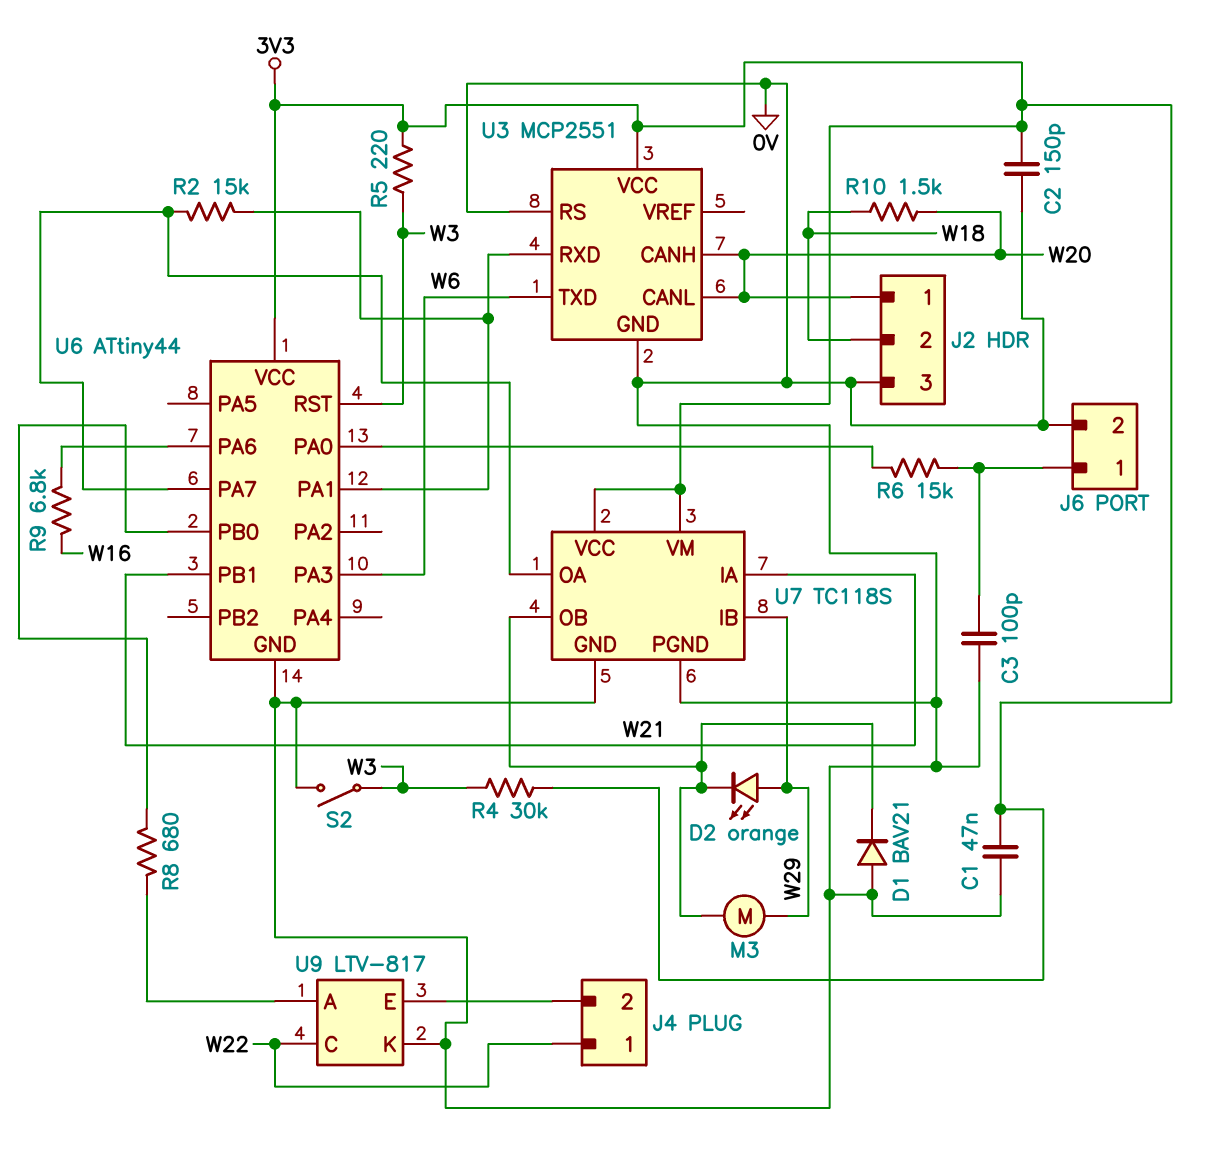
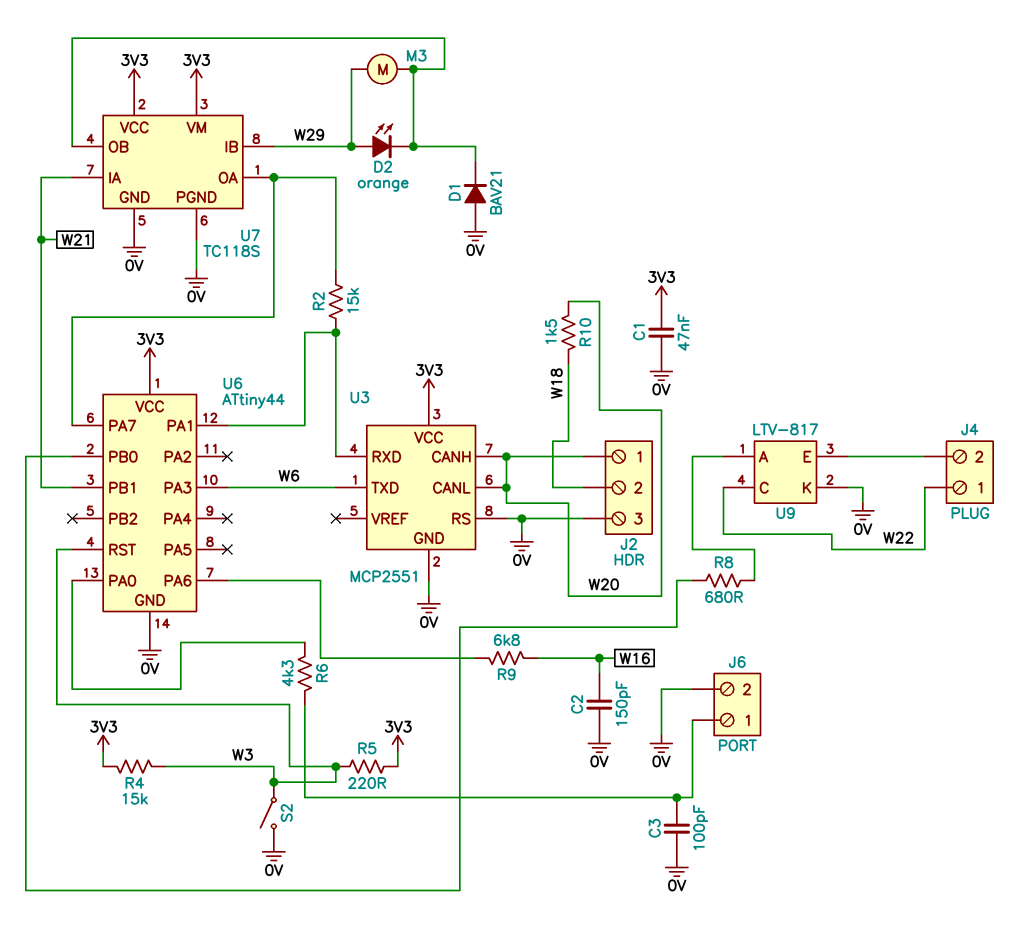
C2: 150pF (0V, 3V3) -> 150pF (0V, W16)
R4: 30k (3V3, W3) -> 15k (3V3, W3)
R6: 15k (J6/1, U6/PA0) -> 4.3k (J6/1, U6/PA0)

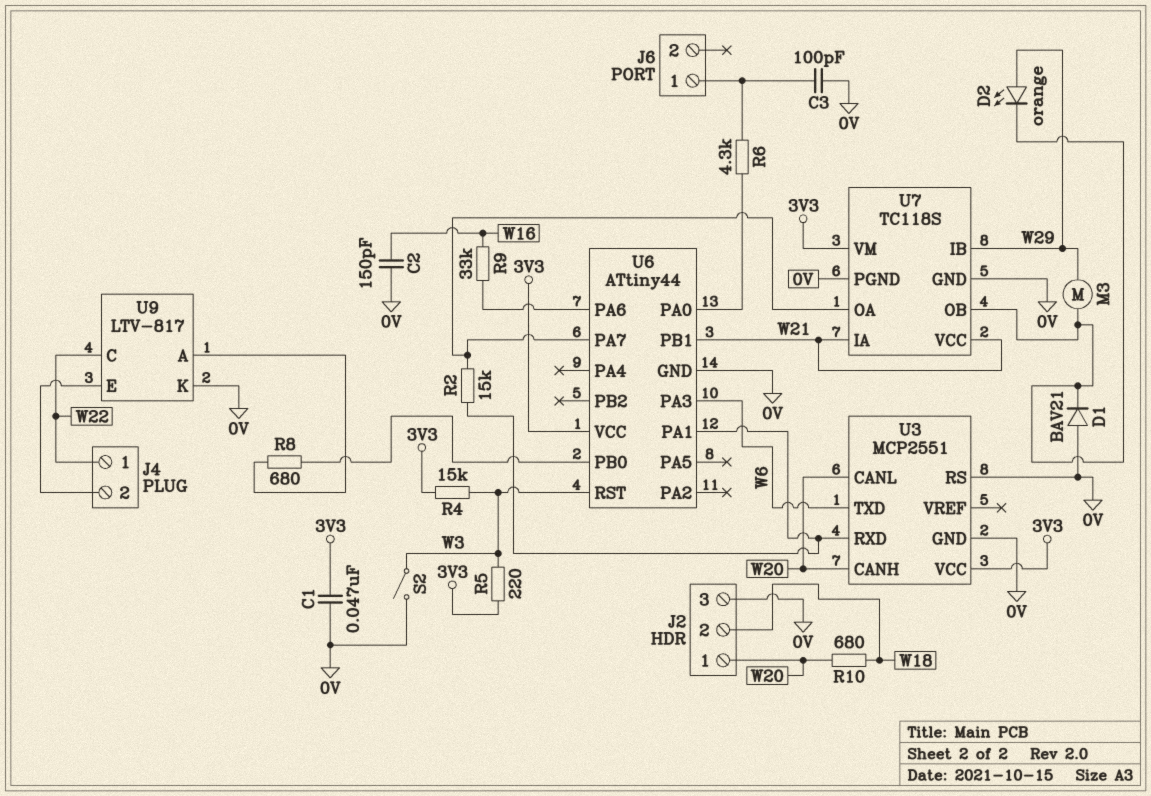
J6 pin 2: 0V -> none
R9: 6.8k (U6/PA6, W16) -> 33k (U6/PA6, W16)
R10: 1.5k (W18, W20) -> 680 (W18, W20)
U7 pin VCC: 3V3 -> W21

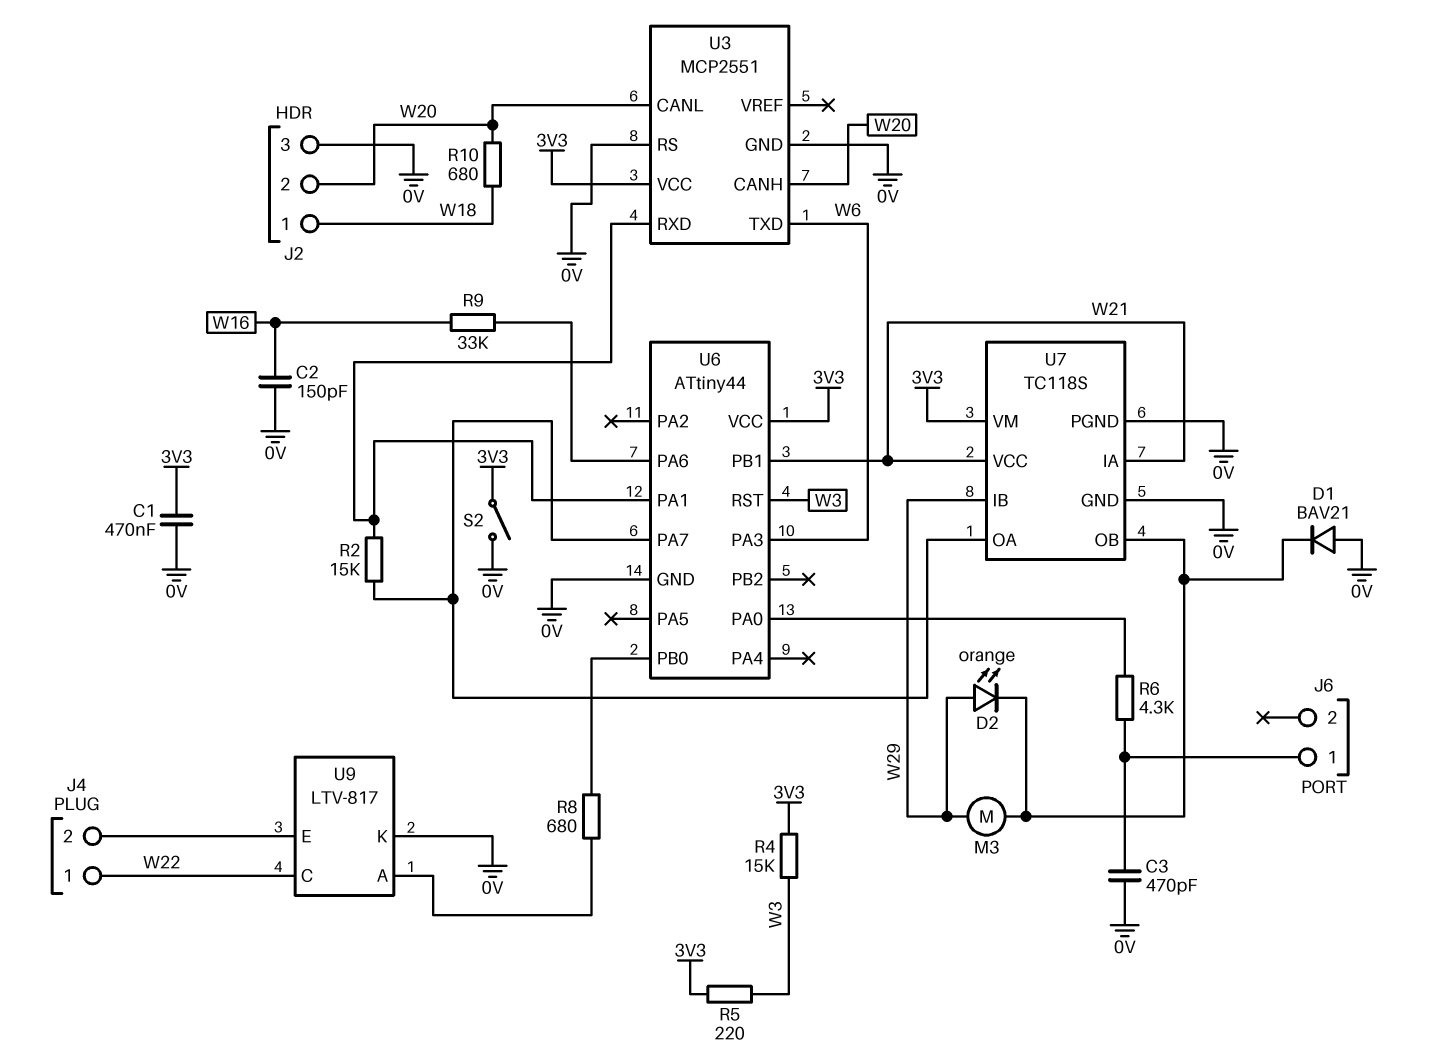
C1: 47nF (0V, 3V3) -> 470nF (0V, 3V3)
C3: 100pF (0V, J6/1) -> 470pF (0V, J6/1)
J2 pin 1: W20 -> W18
J2 pin 2: W18 -> W20
S2: switch (0V, W3) -> switch (0V, 3V3)

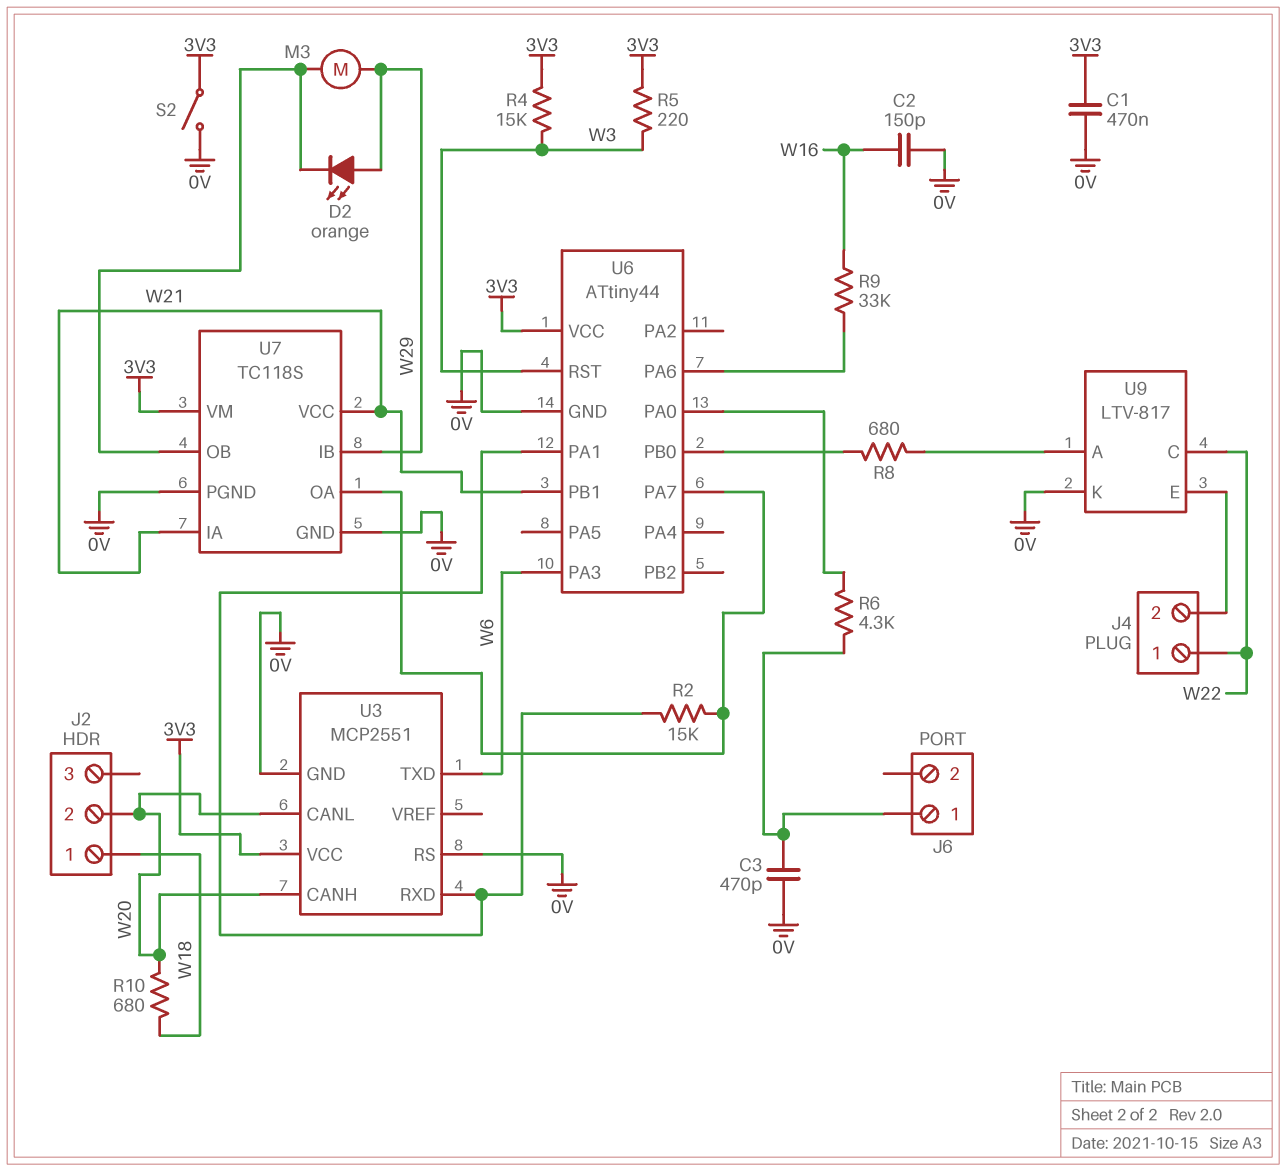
D1: diode BAV21 (A 0V, K U7/OB) -> none
J2 pin 3: 0V -> none

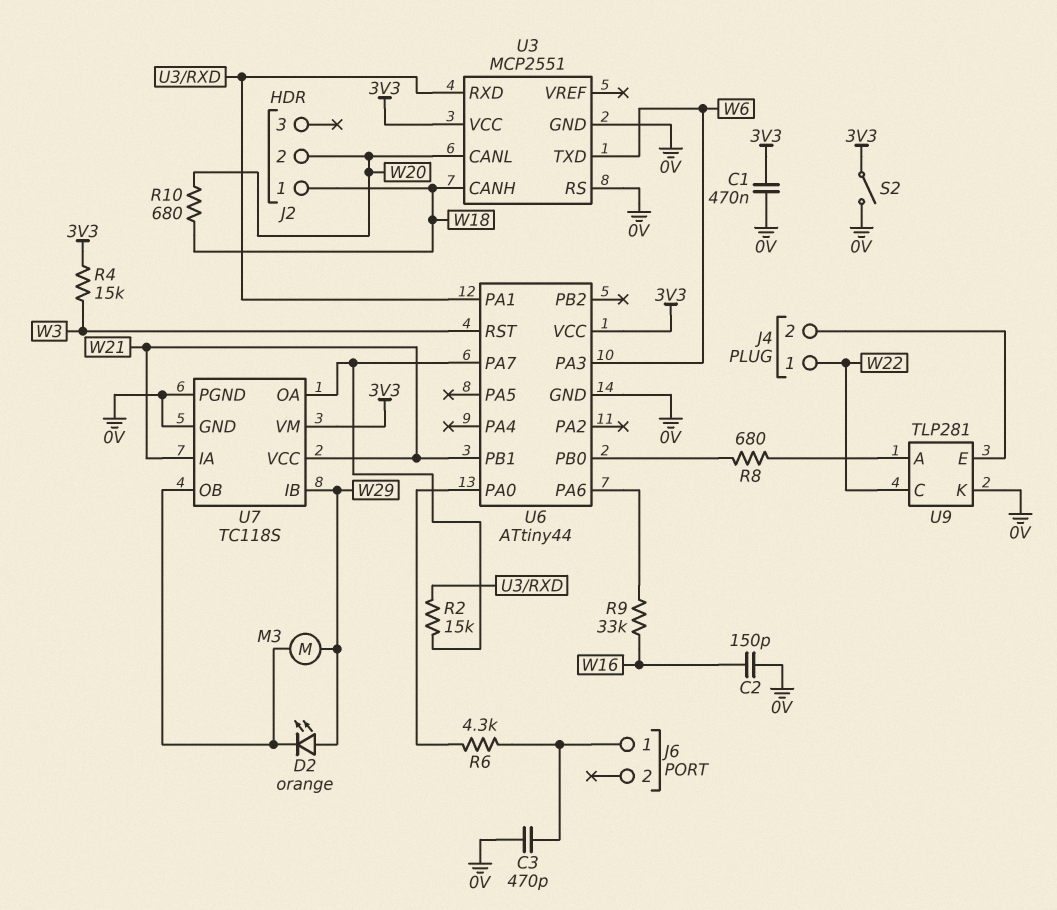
R5: 220 (3V3, W3) -> none
U3 pin CANH: W20 -> W18
U9: LTV-817 -> TLP281

